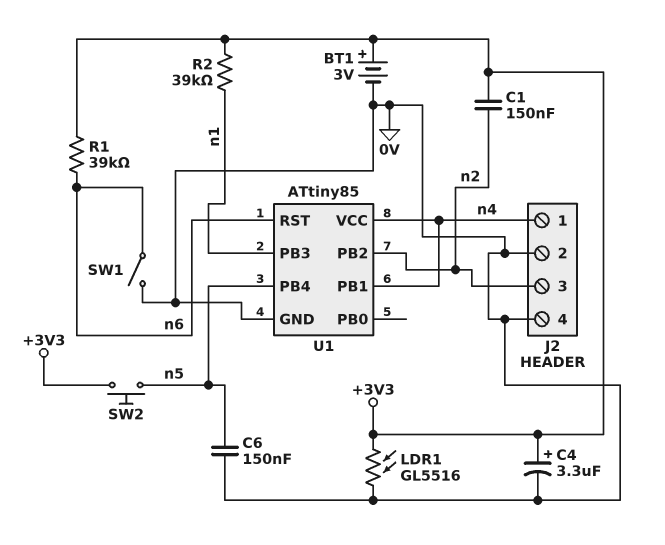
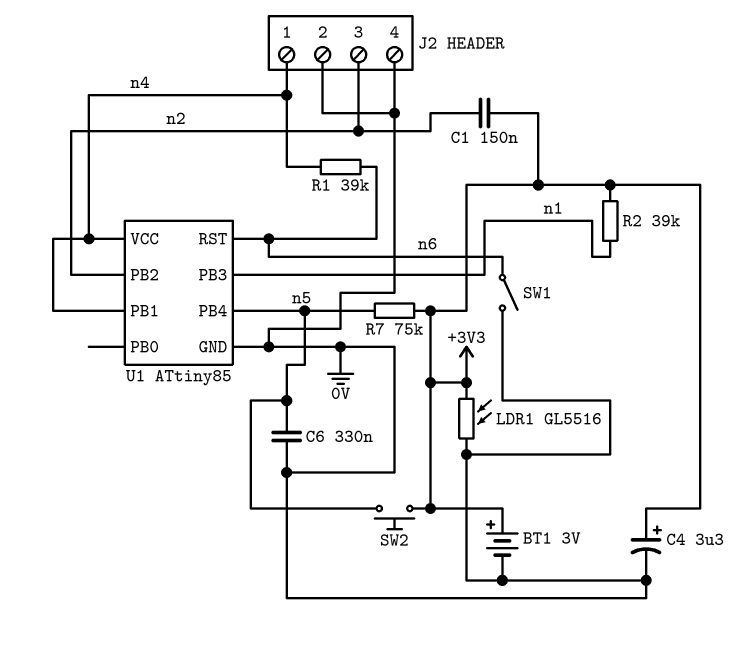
C6: 150nF (0V, n5) -> 330nF (0V, n5)
R1: 39k (+3V3, n6) -> 39k (n4, n6)
R7: none -> 75k (+3V3, n5)

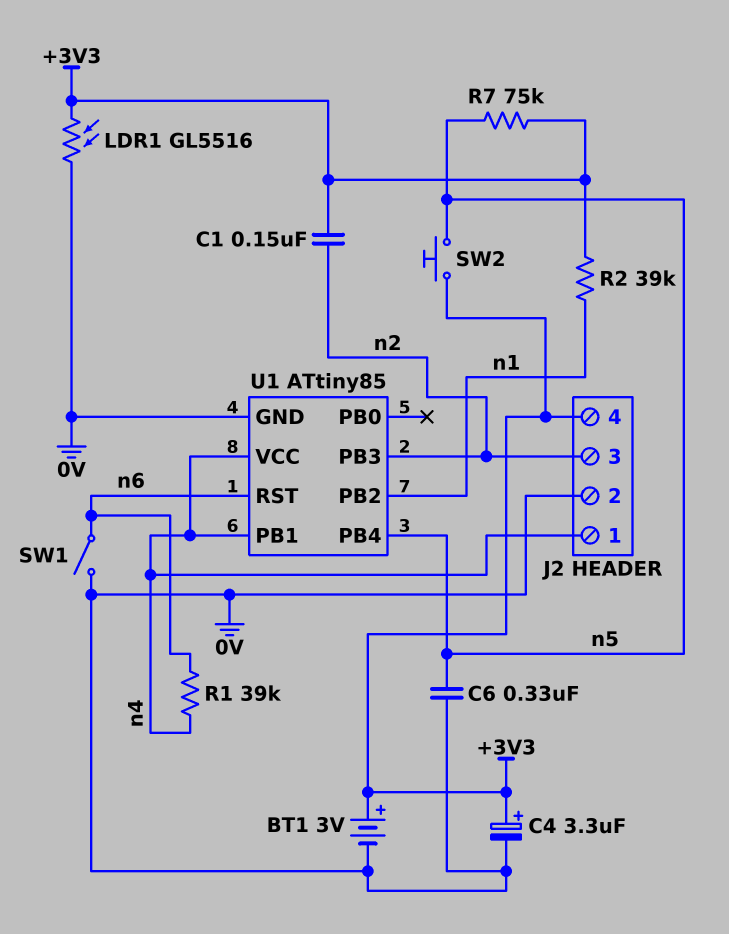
J2 pin 4: 0V -> +3V3
U1 pin PB2: n2 -> n1
U1 pin PB3: n1 -> n2

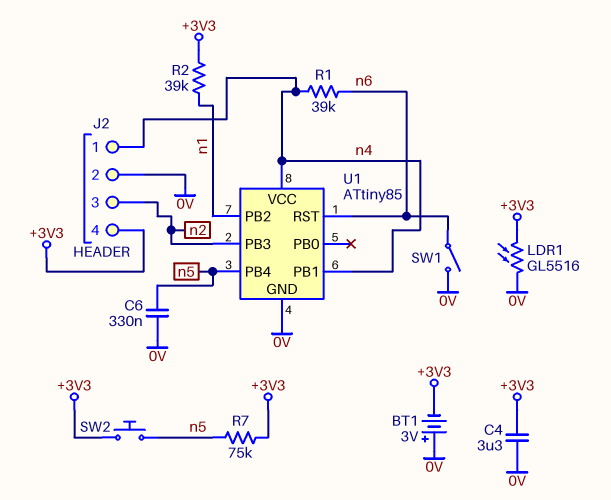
BT1: 3V (plus +3V3, minus 0V) -> 3V (plus 0V, minus +3V3)
C1: 150nF (+3V3, n2) -> none
C4: 3.3uF (plus +3V3, minus 0V) -> 3.3uF (+3V3, 0V)

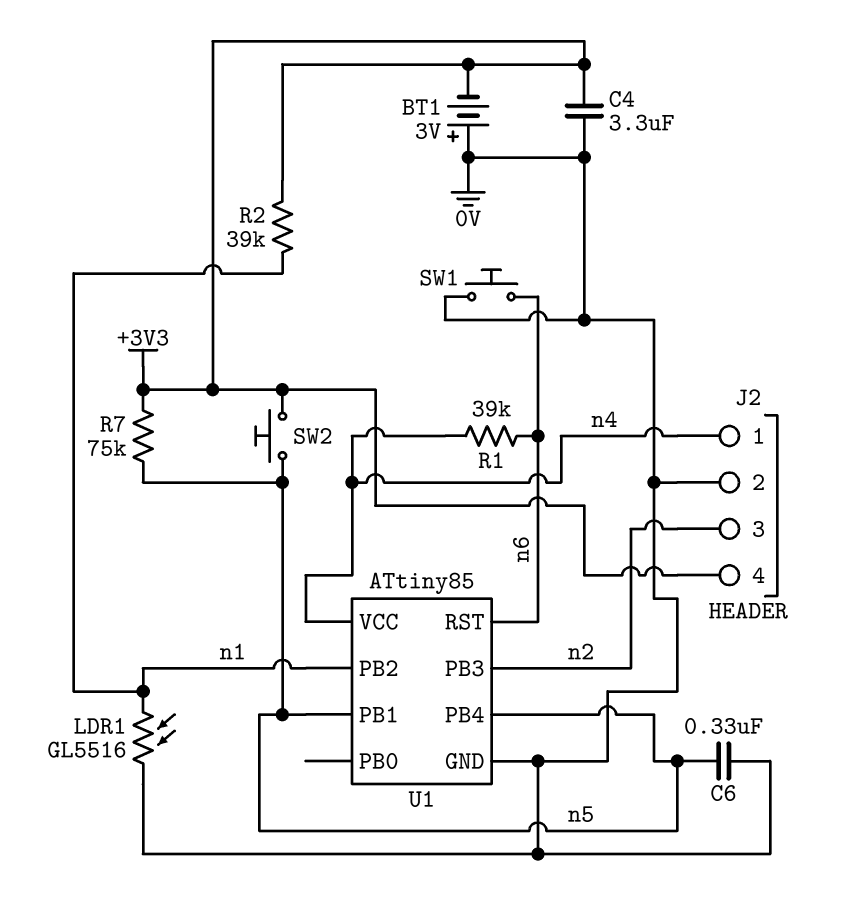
LDR1: GL5516 (+3V3, 0V) -> GL5516 (0V, n1)
SW1: switch (0V, n6) -> button (0V, n6)
U1 pin PB1: n4 -> n5

